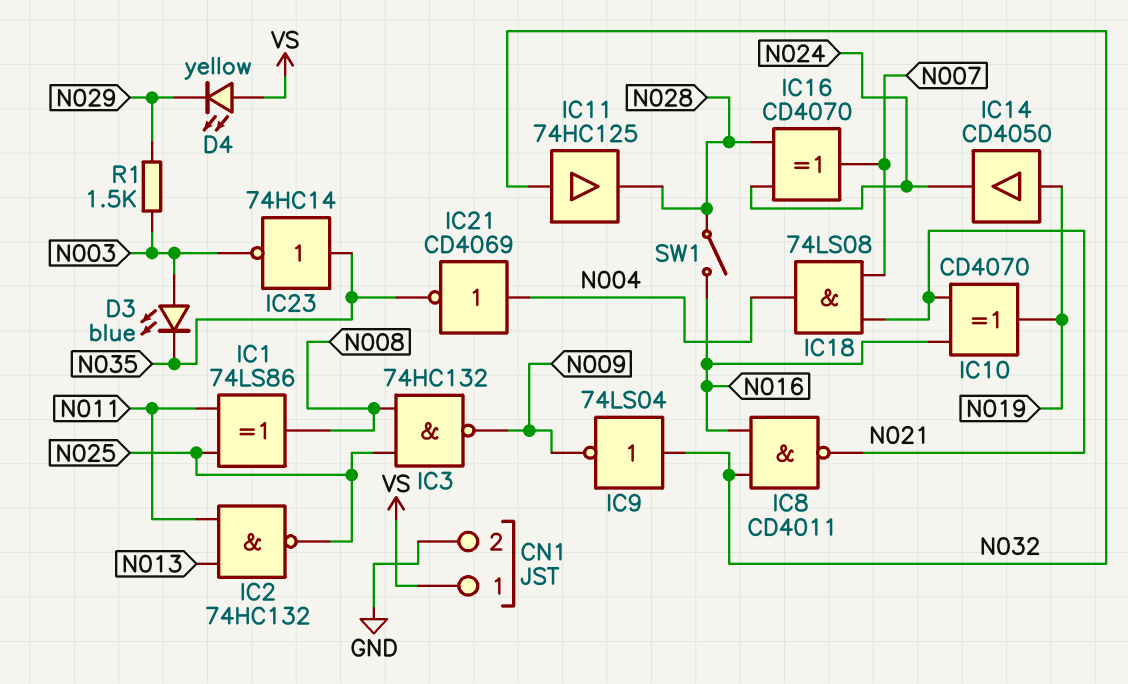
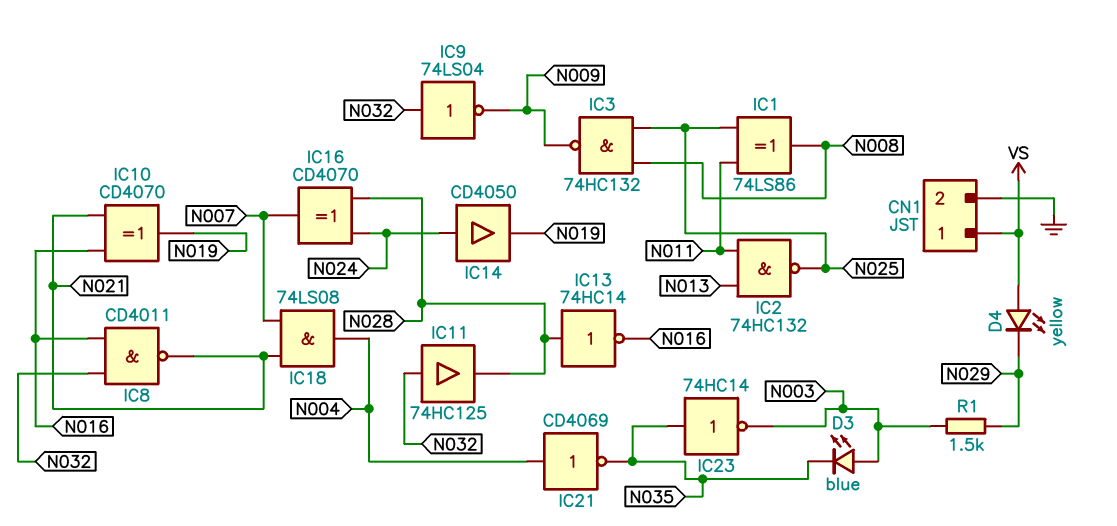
IC13: none -> NOT 74HC14 (in N028, out N016)
IC14: buffer CD4050 (in N019, out N024) -> buffer CD4050 (in N024, out N019)
SW1: switch (N016, N028) -> none

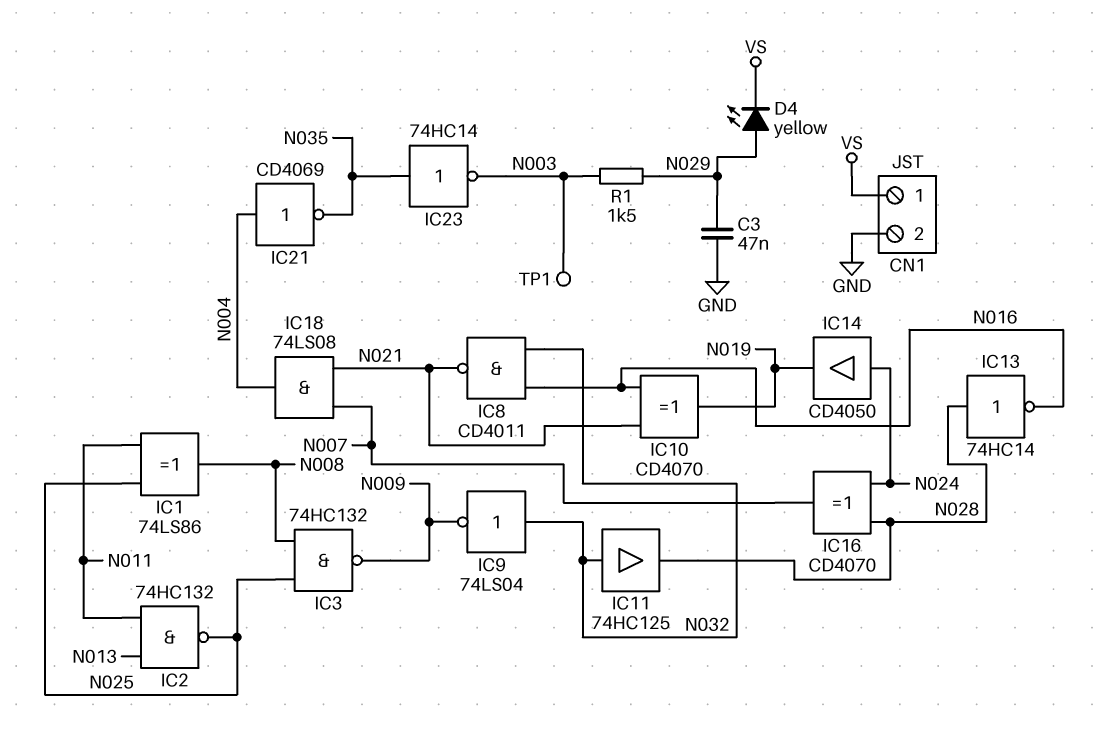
C3: none -> 47nF (GND, N029)
D3: LED blue (A N003, K N035) -> none
D4: LED yellow (A VS, K N029) -> LED yellow (A N029, K VS)
TP1: none -> test point (N003)

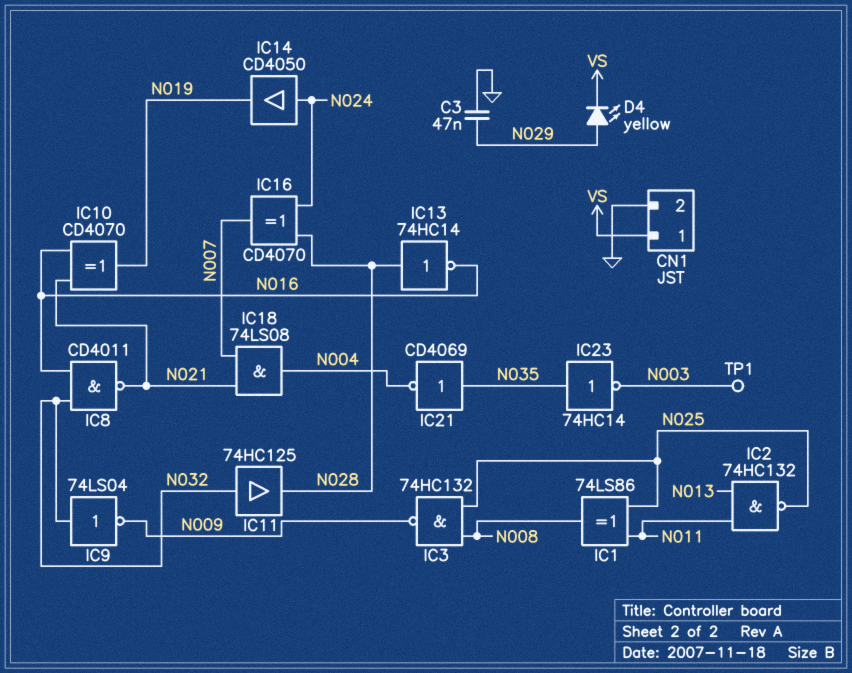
IC21: NOT CD4069 (in N004, out N035) -> NOT CD4069 (in N035, out N004)
R1: 1.5k (N003, N029) -> none

